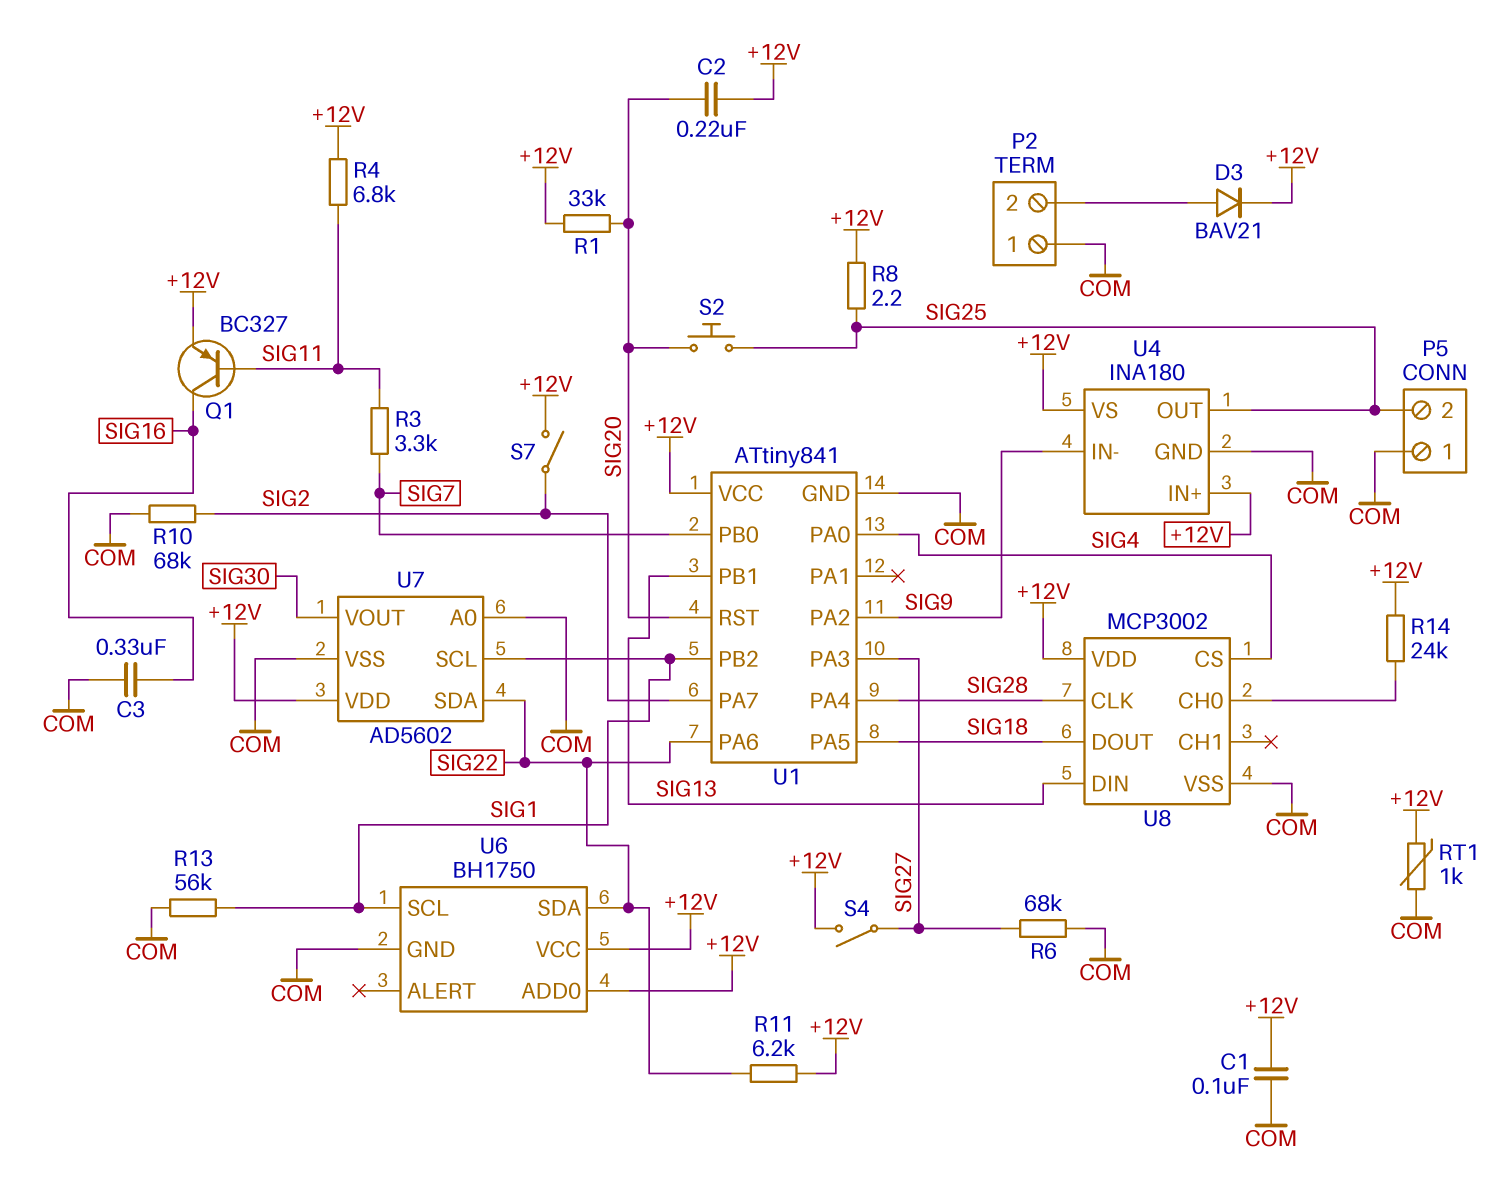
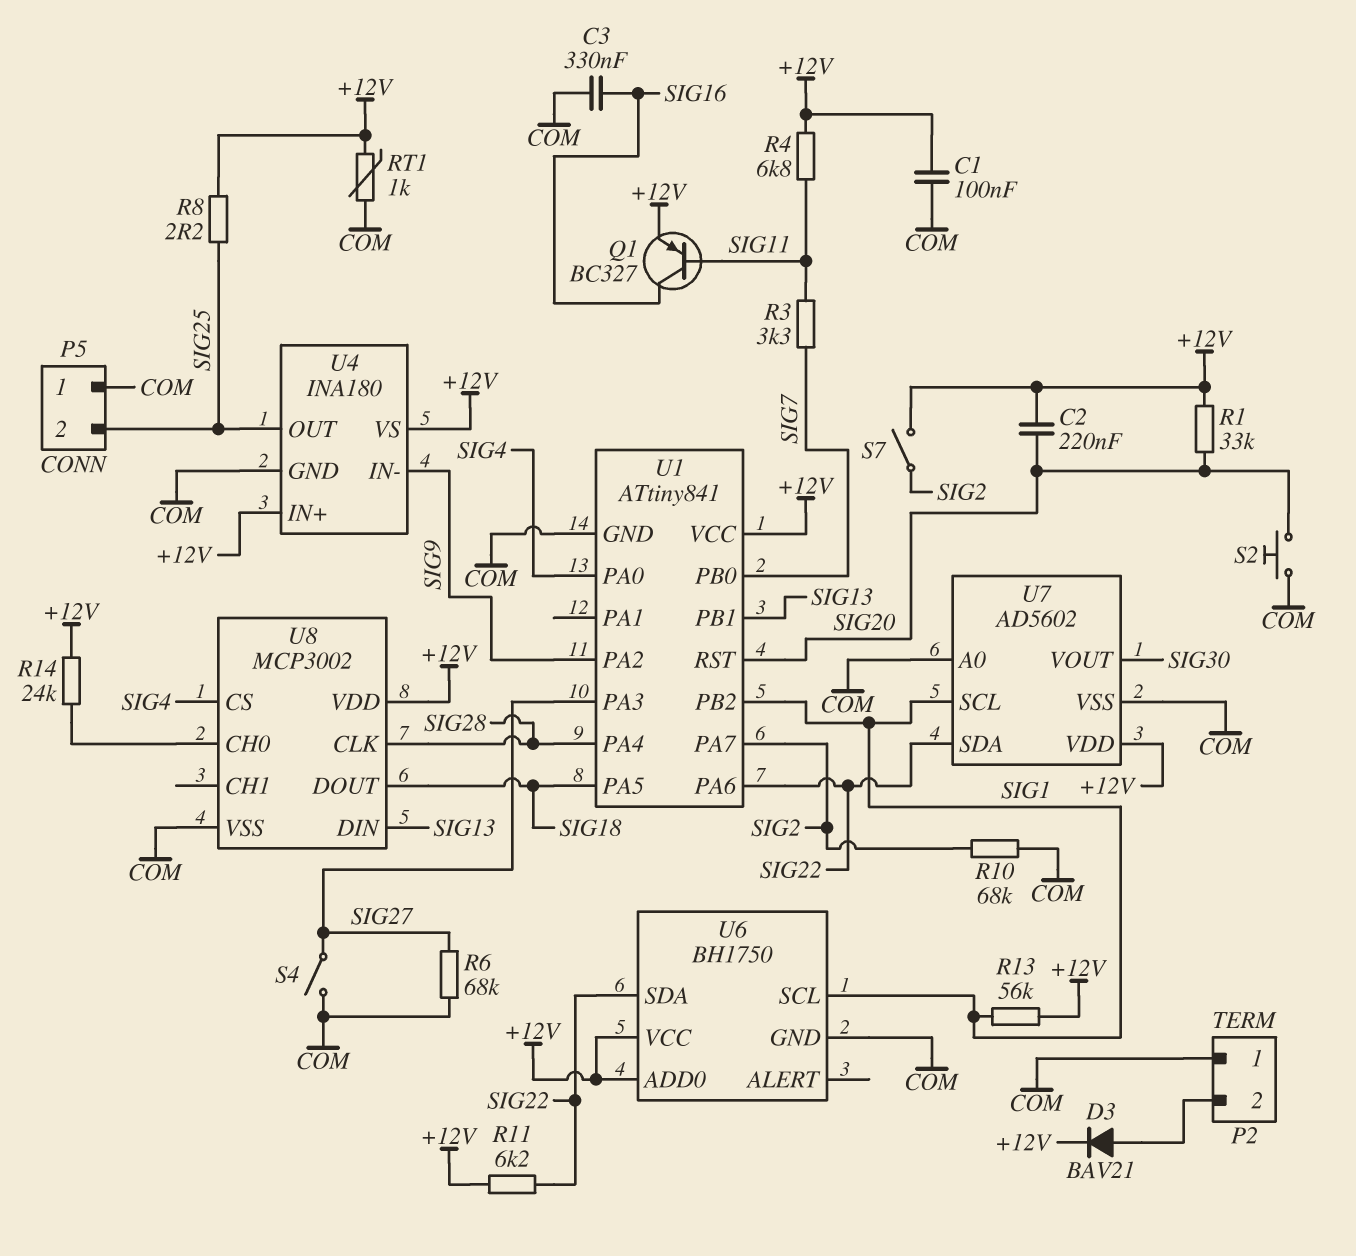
R13: 56k (COM, SIG1) -> 56k (+12V, SIG1)
S2: button (SIG20, SIG25) -> button (COM, SIG20)
S4: switch (+12V, SIG27) -> switch (COM, SIG27)

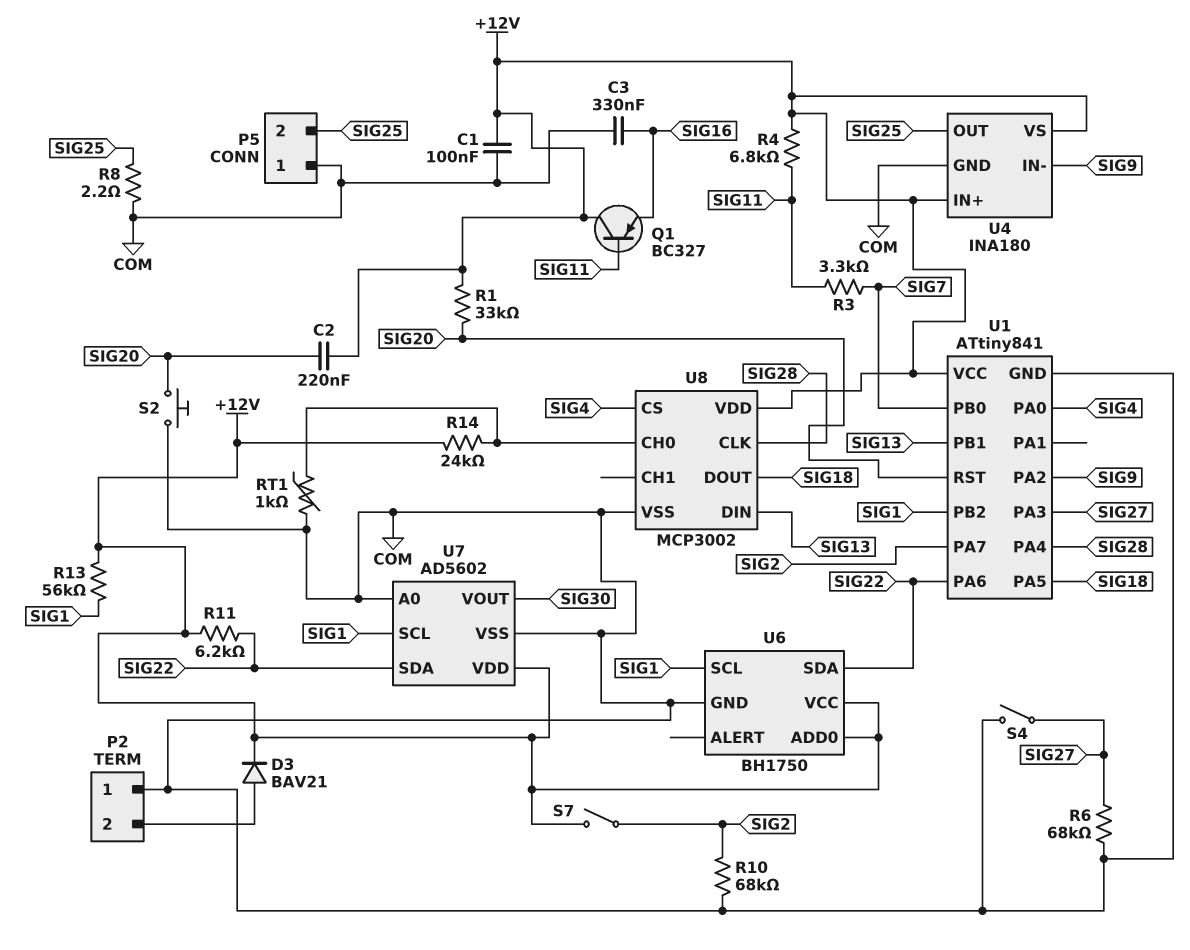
Q1: PNP BC327 (B SIG11, C SIG16, E +12V) -> PNP BC327 (B SIG11, C +12V, E SIG16)
R8: 2.2 (+12V, SIG25) -> 2.2 (COM, SIG25)
RT1: 1k (+12V, COM) -> 1k (COM, U8/CH0)

